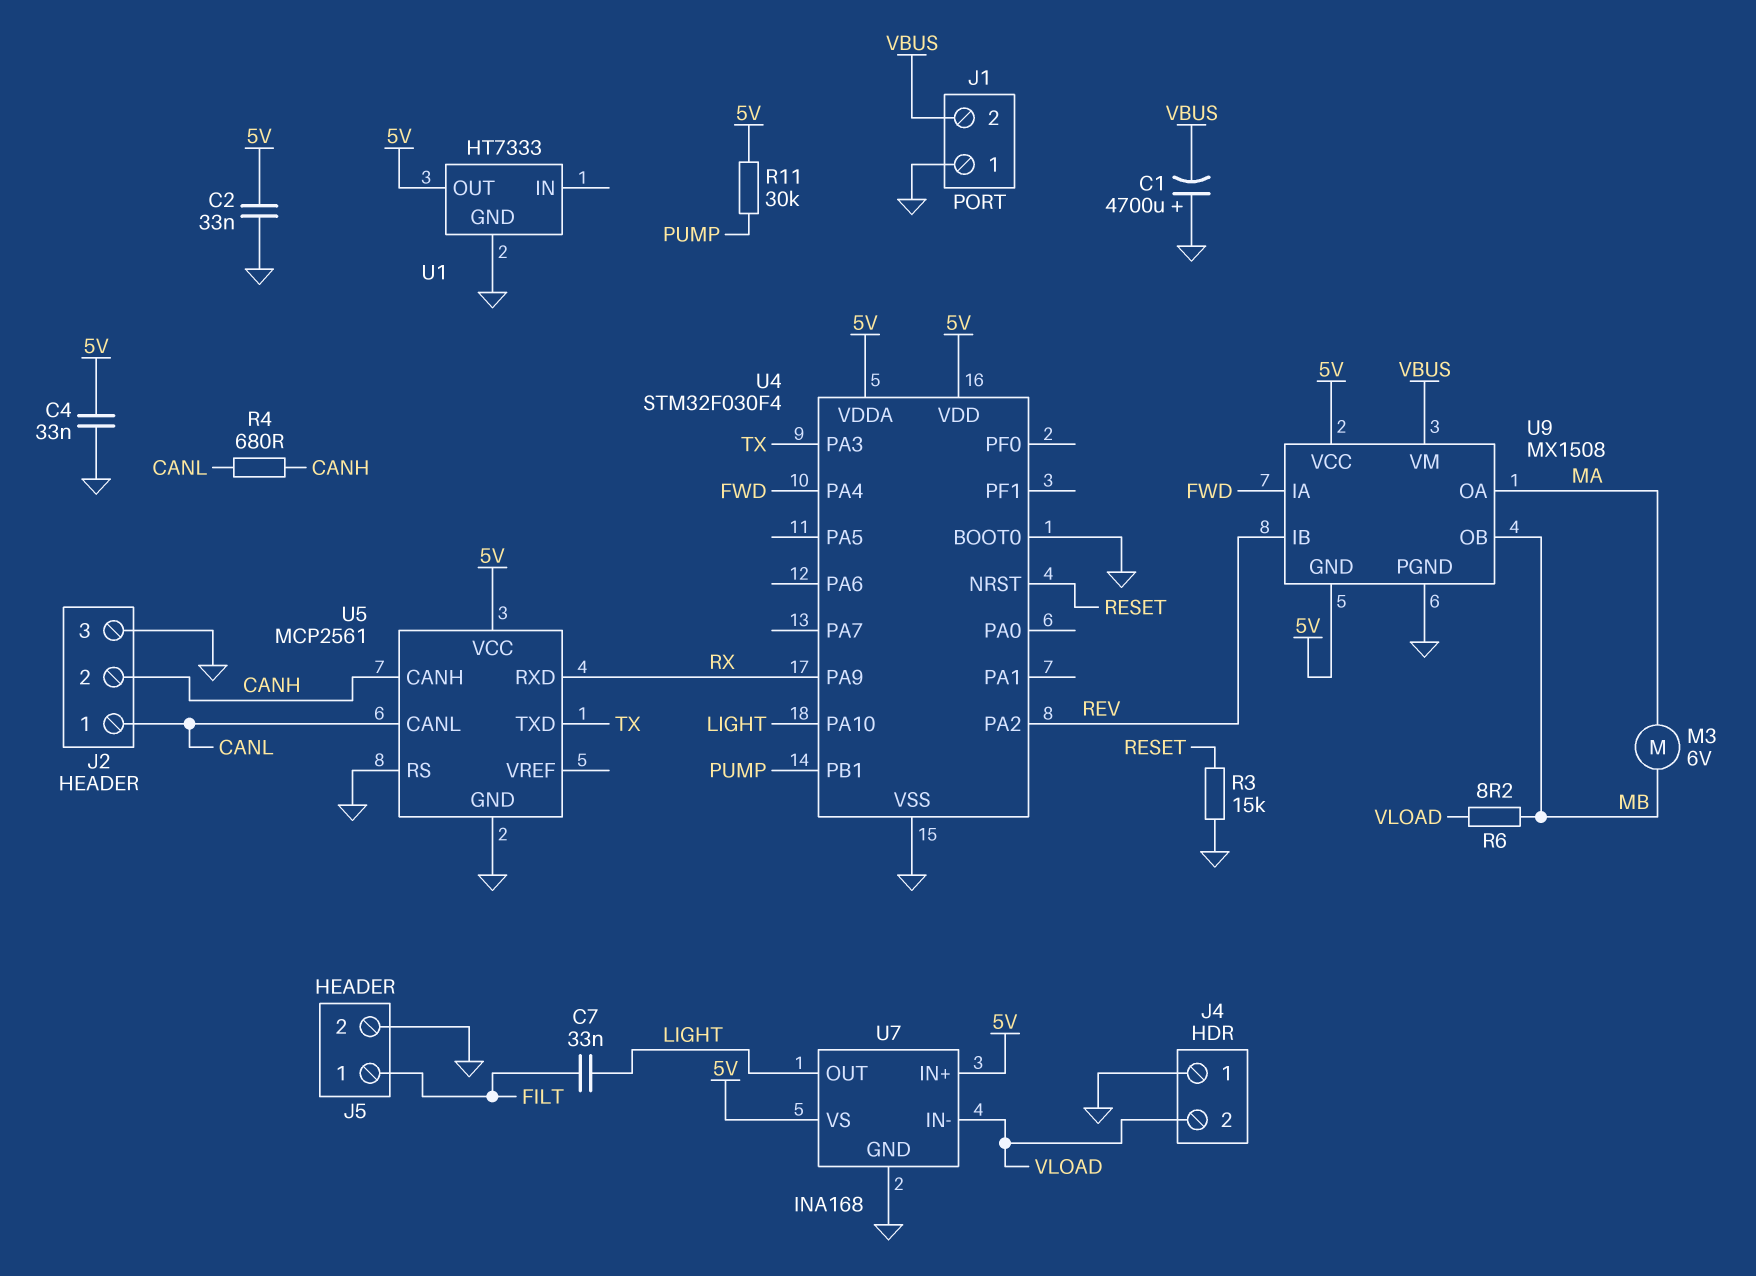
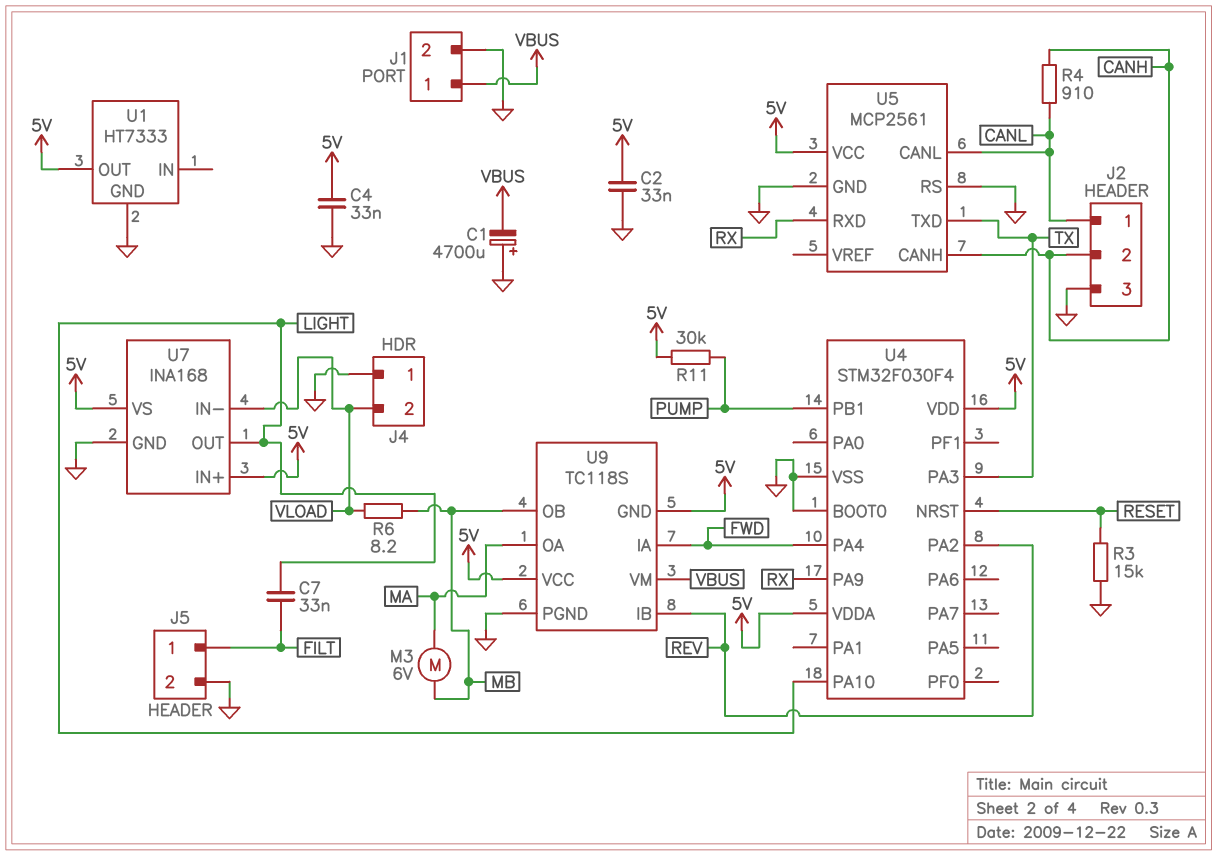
J1 pin 1: GND -> VBUS
J1 pin 2: VBUS -> GND
R4: 680 (CANH, CANL) -> 910 (CANH, CANL)
U9: MX1508 -> TC118S

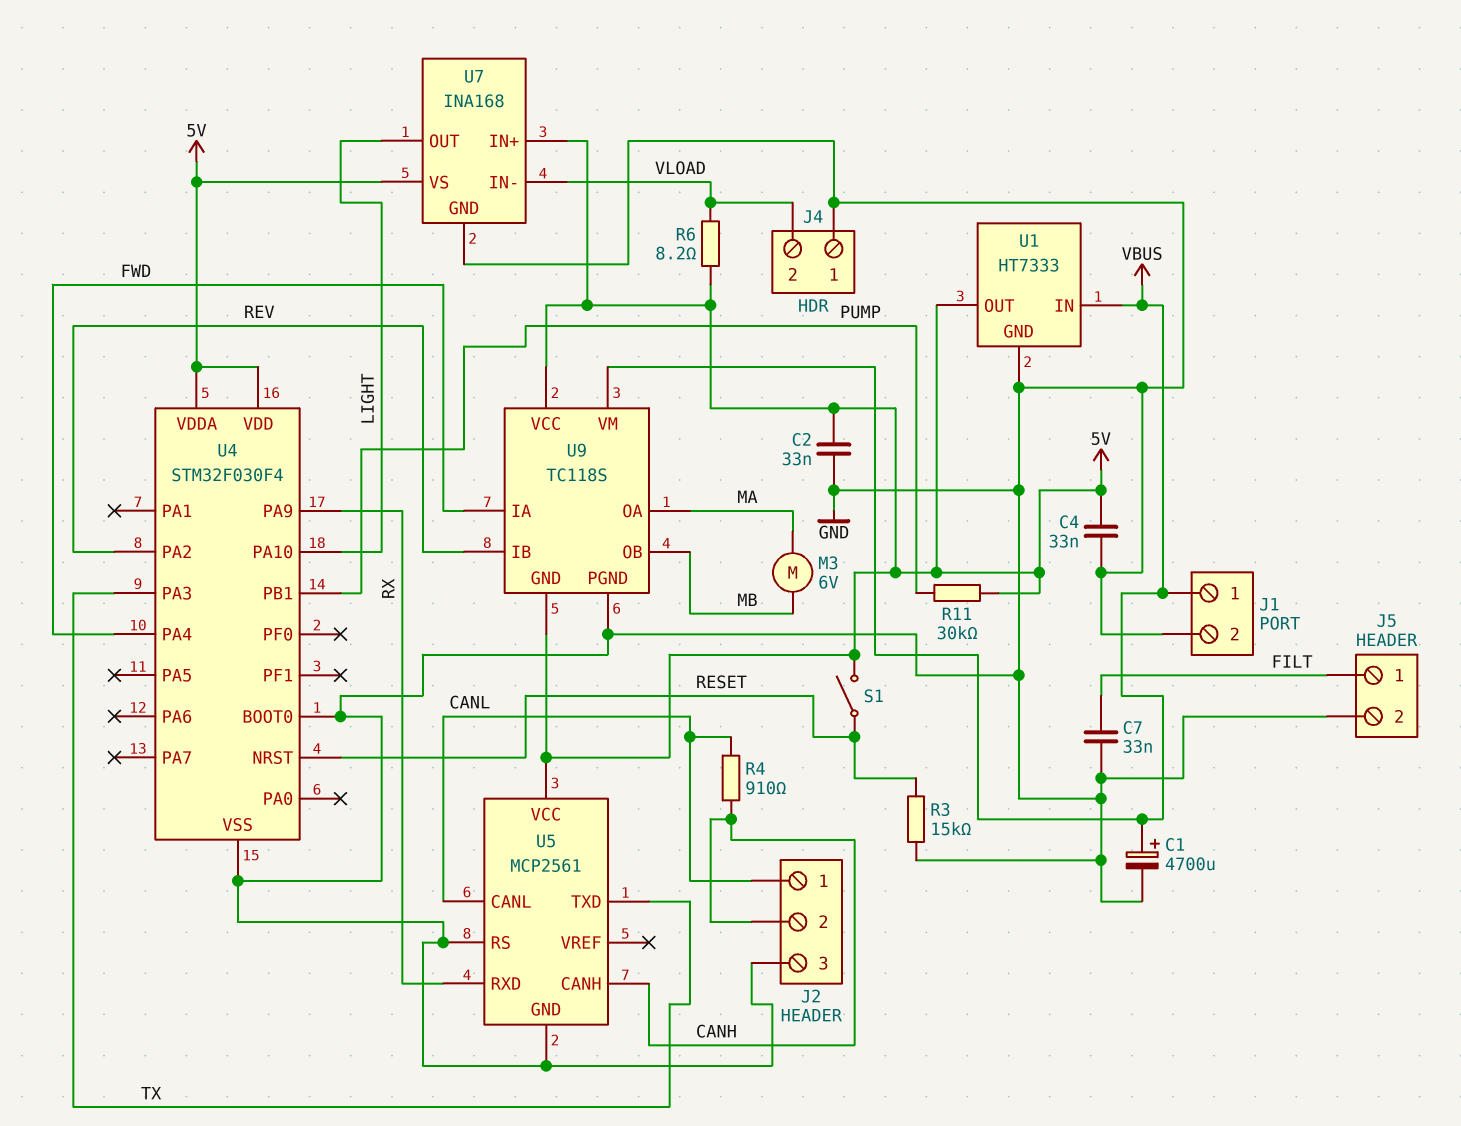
C1: 4700uF (plus GND, minus VBUS) -> 4700uF (plus VBUS, minus GND)
C7: 33nF (FILT, LIGHT) -> 33nF (FILT, GND)
R6: 8.2 (MB, VLOAD) -> 8.2 (5V, VLOAD)
S1: none -> switch (5V, RESET)
U1 pin IN: none -> VBUS

